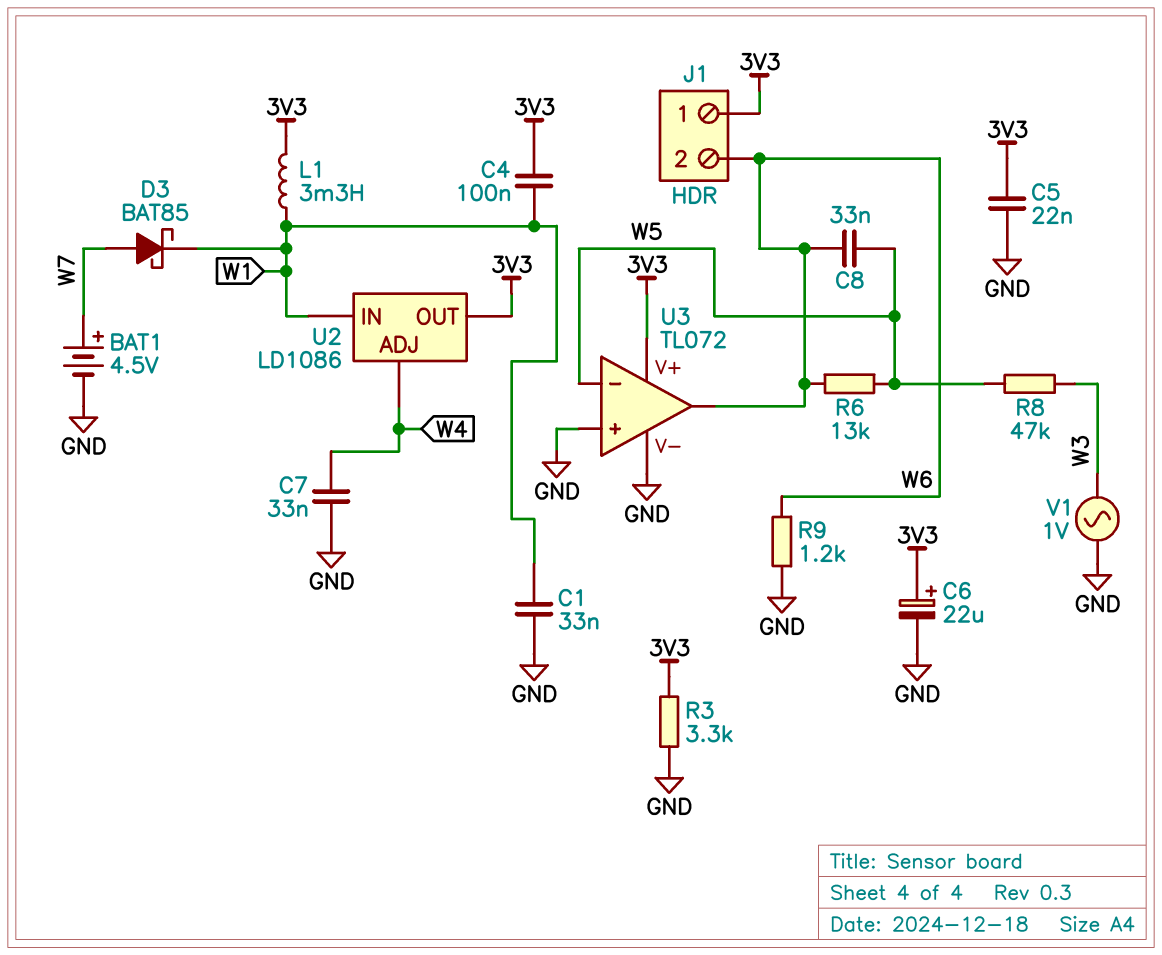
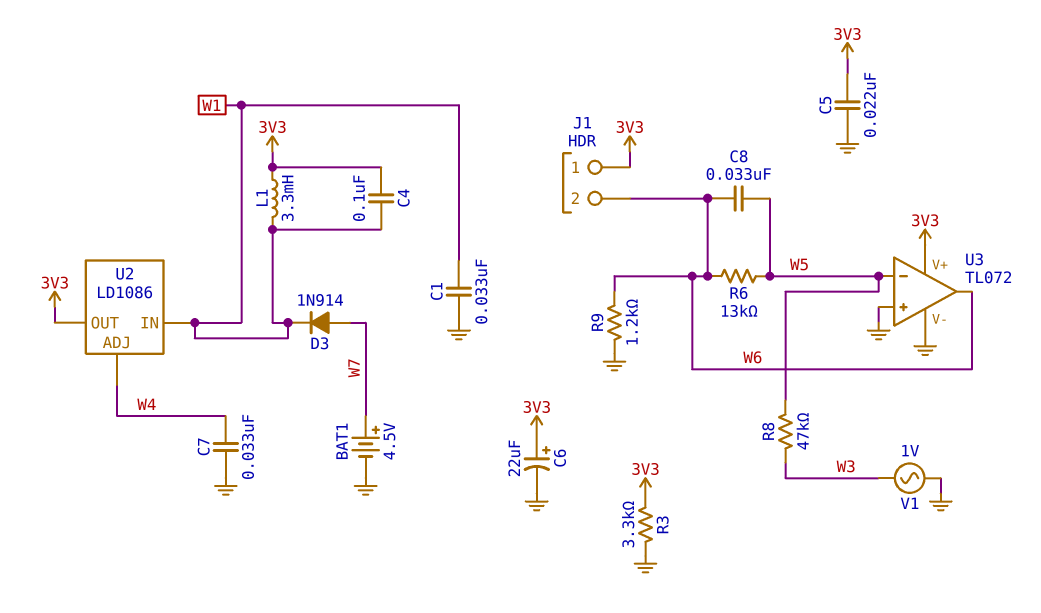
D3: schottky BAT85 (A W7, K W1) -> diode 1N914 (A W7, K W1)

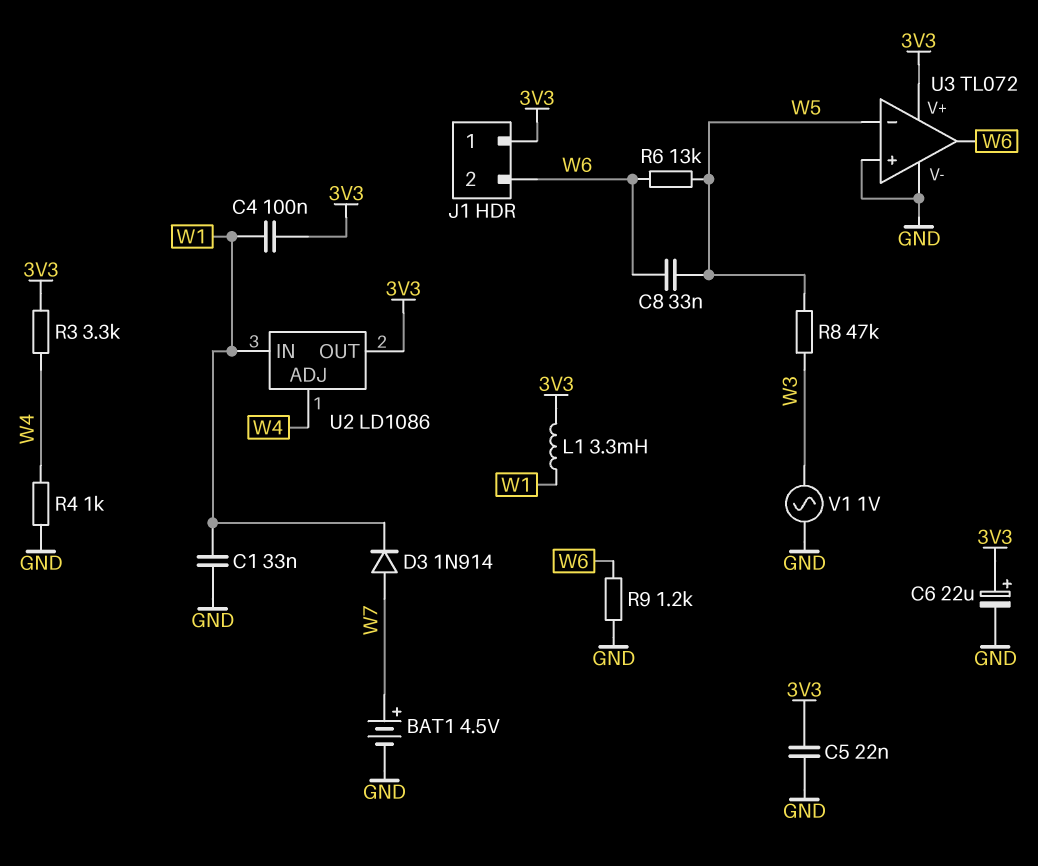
C7: 33nF (GND, W4) -> none
R3: 3.3k (3V3, GND) -> 3.3k (3V3, W4)
R4: none -> 1k (GND, W4)

